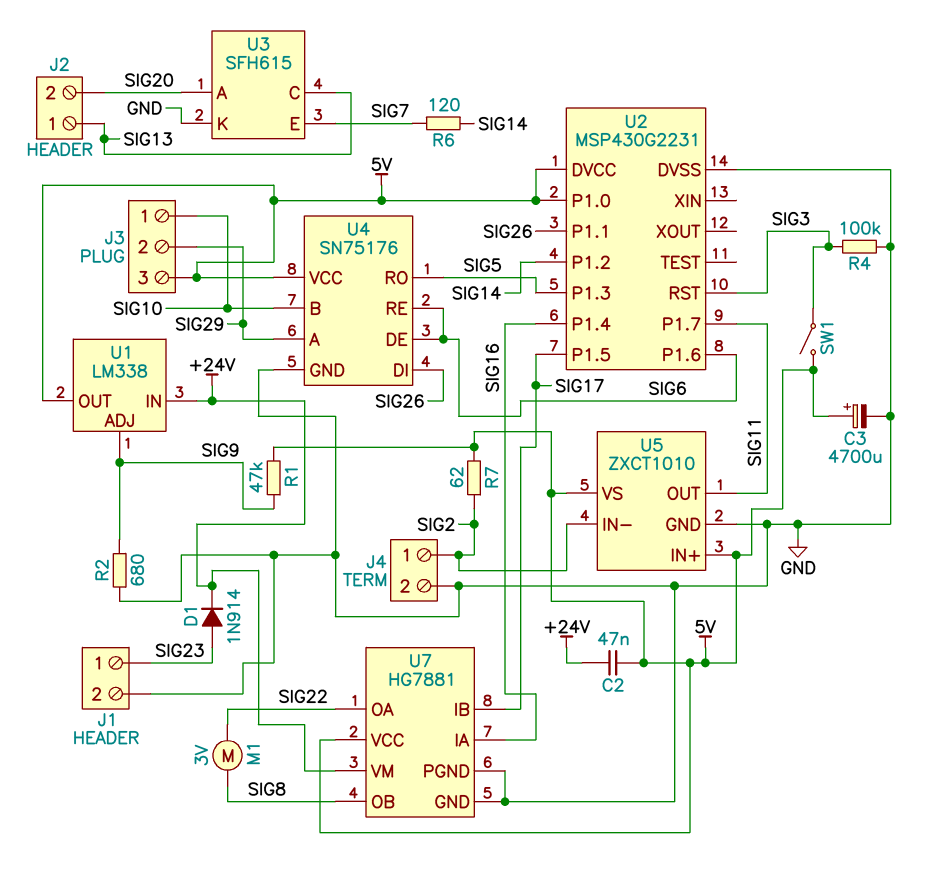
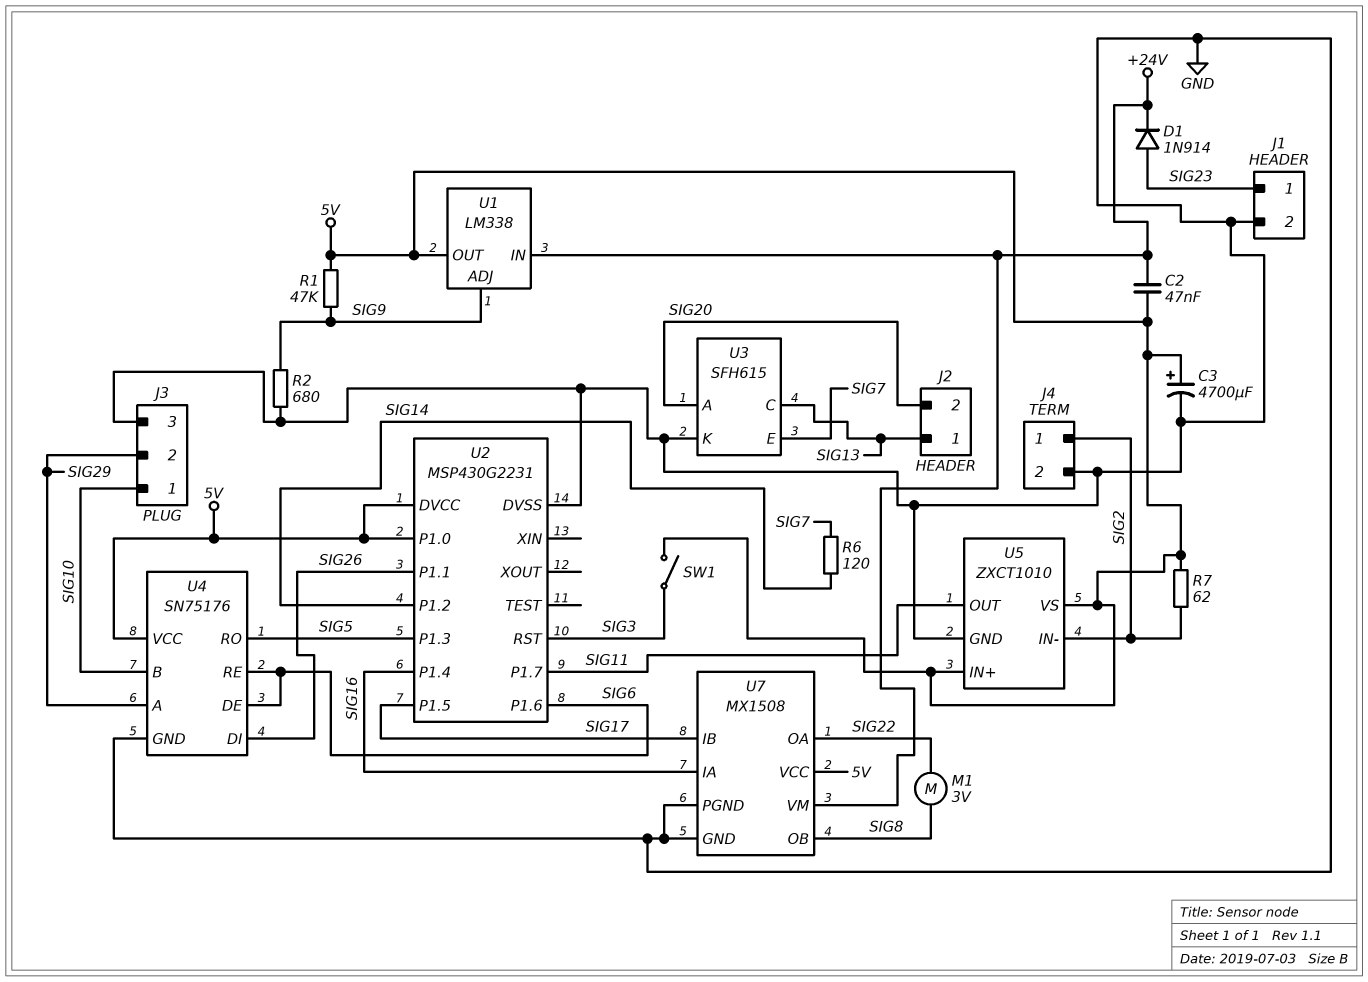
J3 pin 3: 5V -> GND
R4: 100k (GND, SIG3) -> none
U7: HG7881 -> MX1508

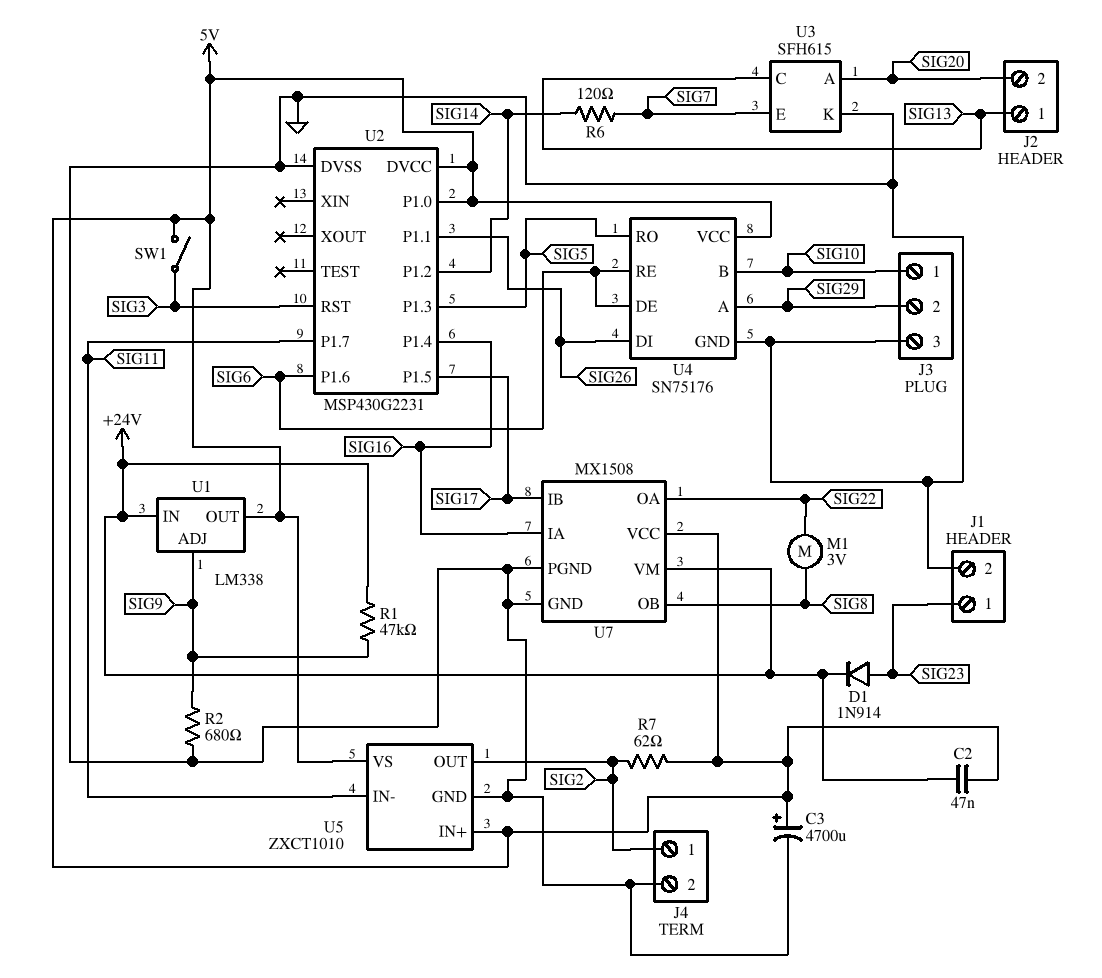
R1: 47k (5V, SIG9) -> 47k (+24V, SIG9)
U5 pin IN-: SIG2 -> SIG11
U5 pin OUT: SIG11 -> SIG2

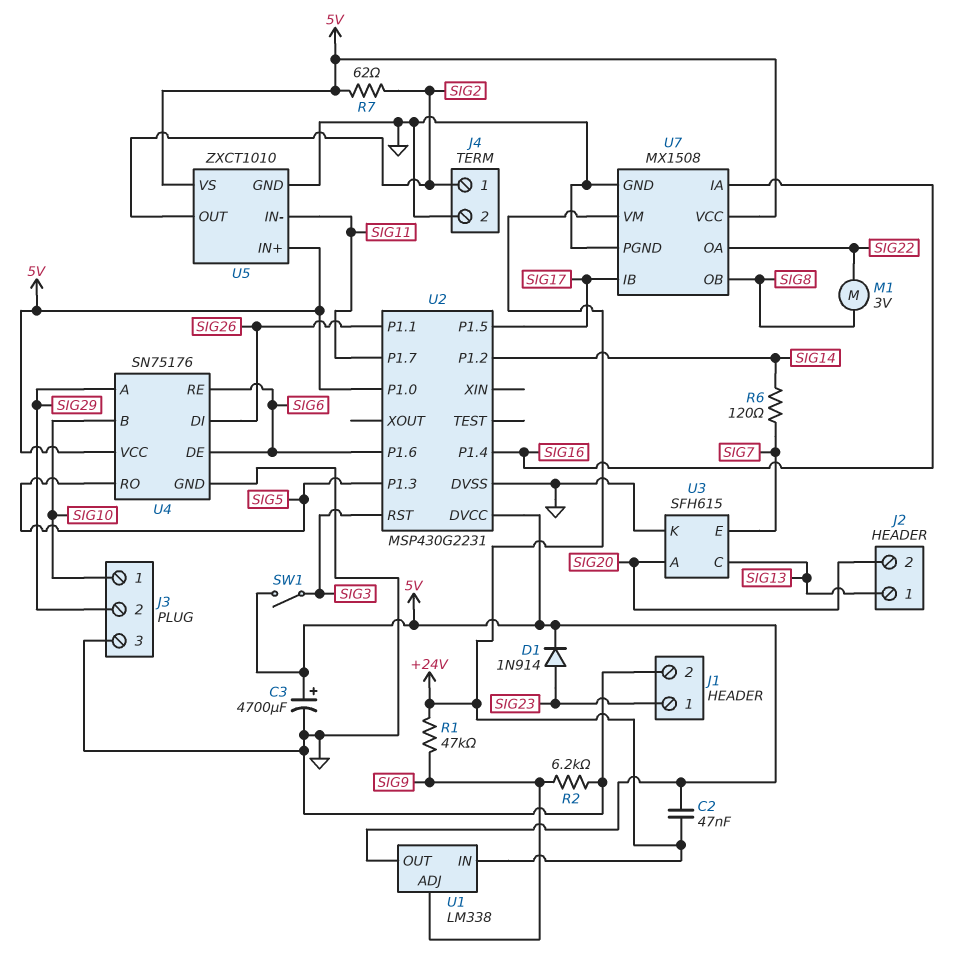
D1: diode 1N914 (A SIG23, K +24V) -> diode 1N914 (A SIG23, K 5V)
R2: 680 (GND, SIG9) -> 6.2k (GND, SIG9)

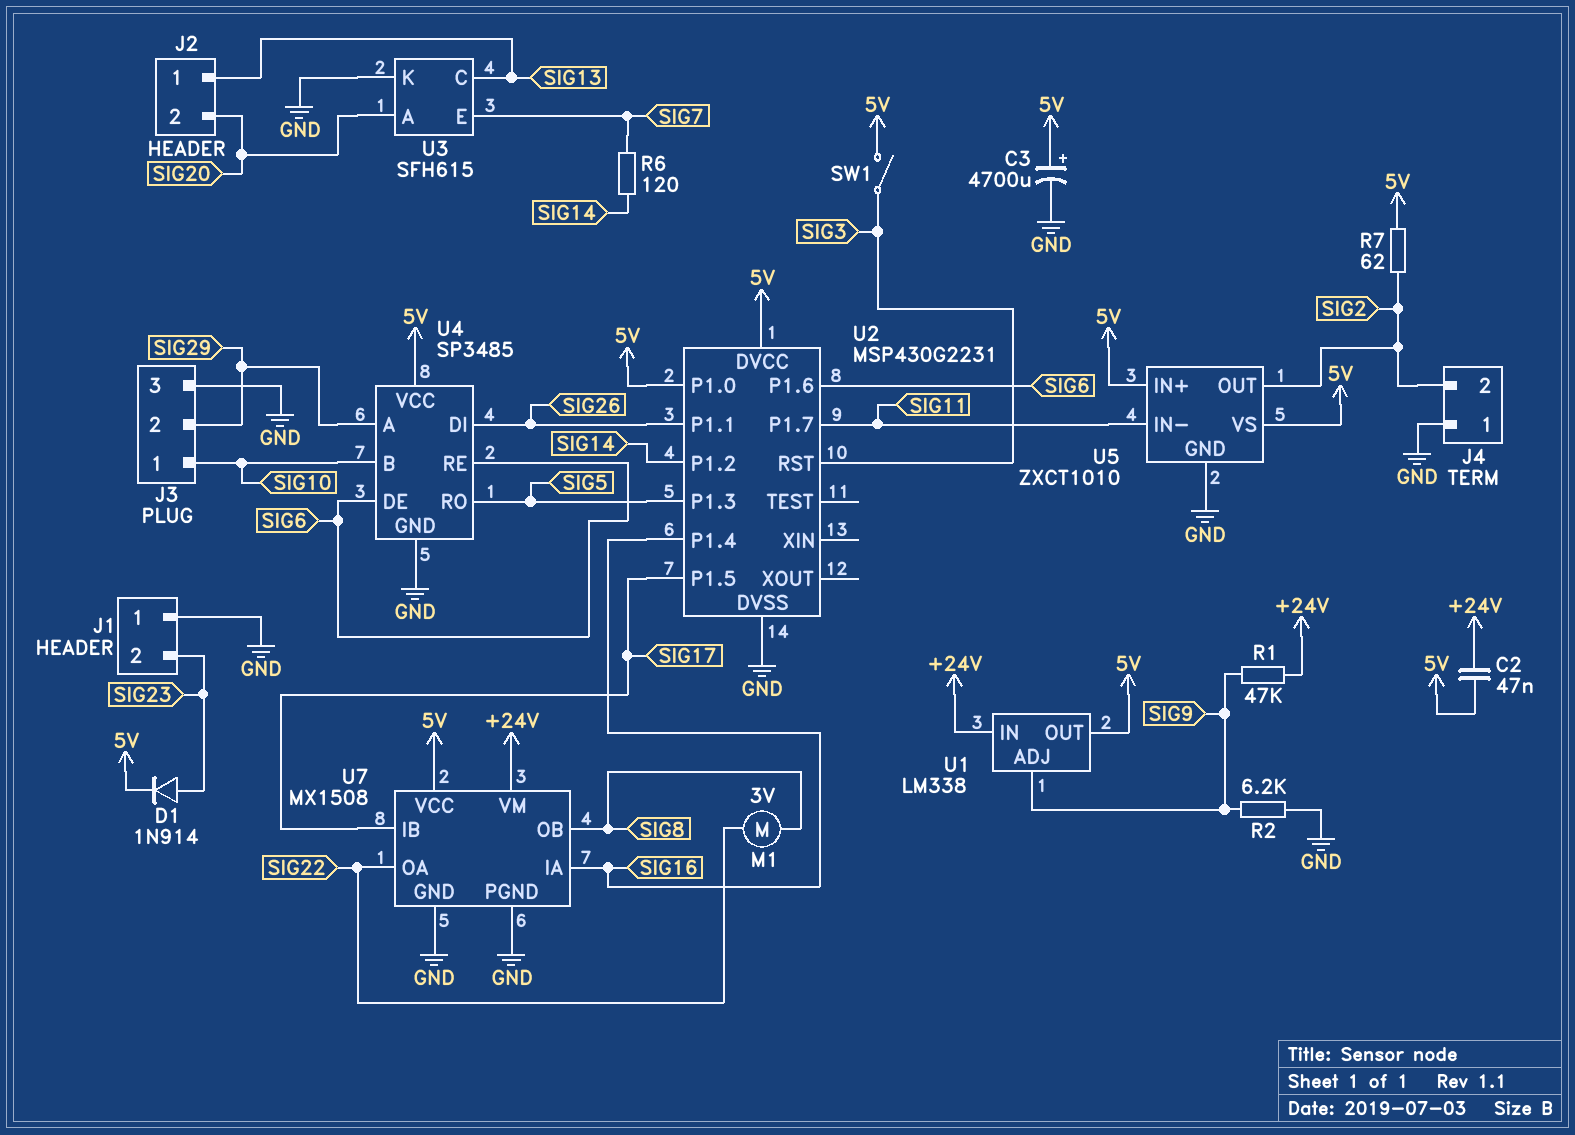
J1 pin 1: SIG23 -> GND
J1 pin 2: GND -> SIG23
J4 pin 1: SIG2 -> GND
J4 pin 2: GND -> SIG2
U4: SN75176 -> SP3485

